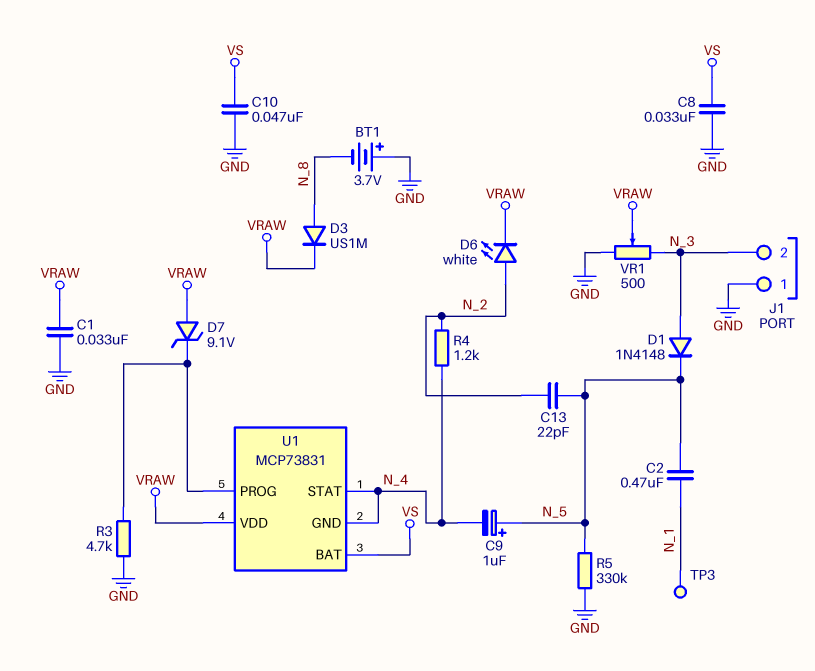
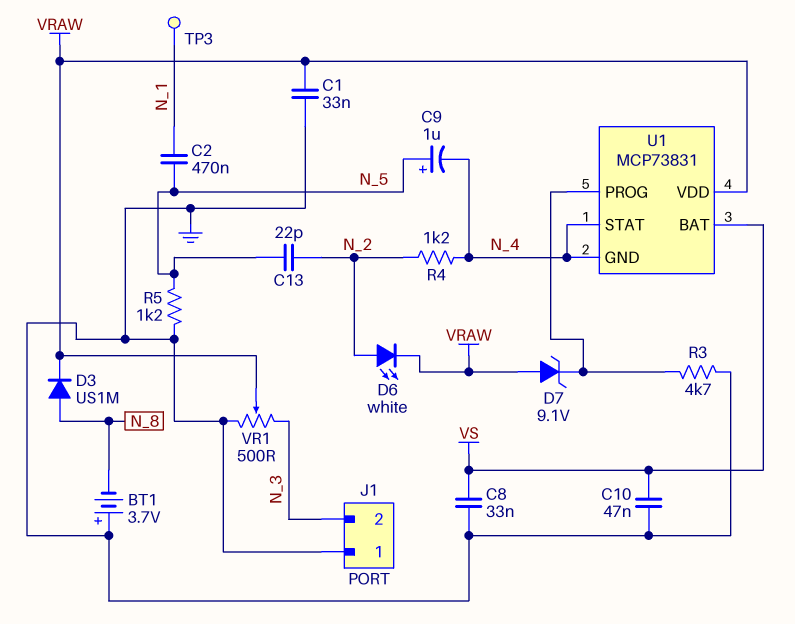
D1: diode 1N4148 (A N_3, K N_5) -> none
R5: 330k (GND, N_5) -> 1.2k (GND, N_5)

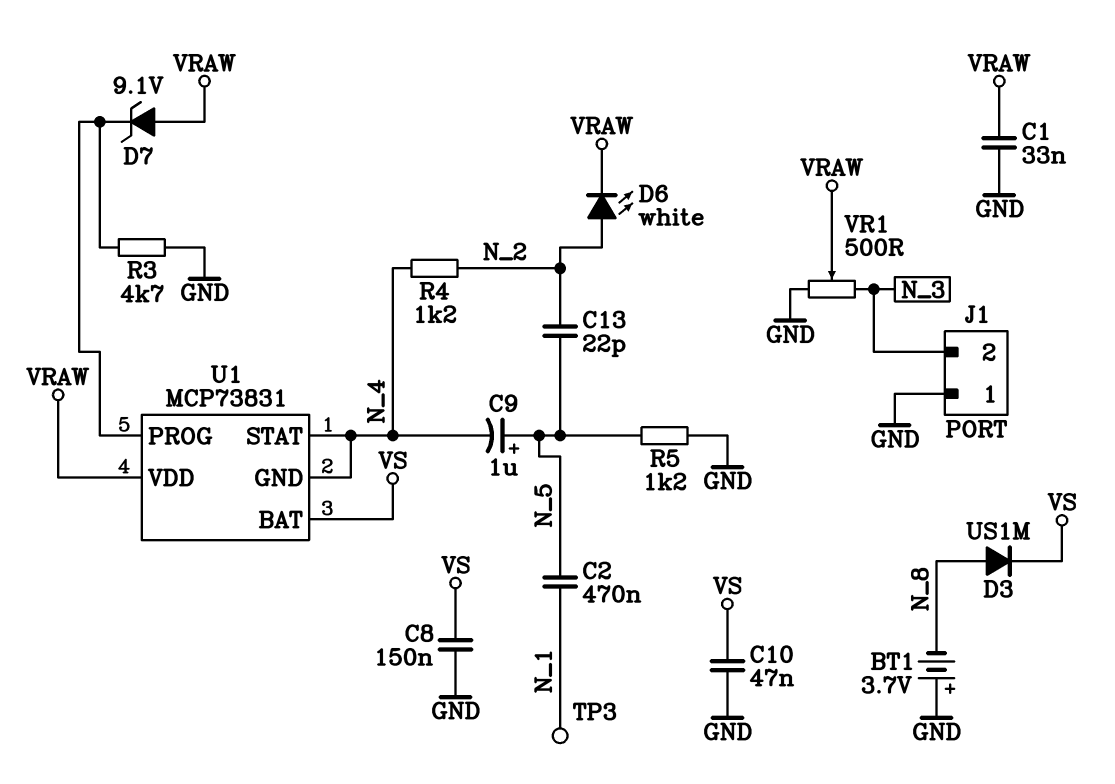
C8: 33nF (GND, VS) -> 150nF (GND, VS)
D3: diode US1M (A N_8, K VRAW) -> diode US1M (A N_8, K VS)

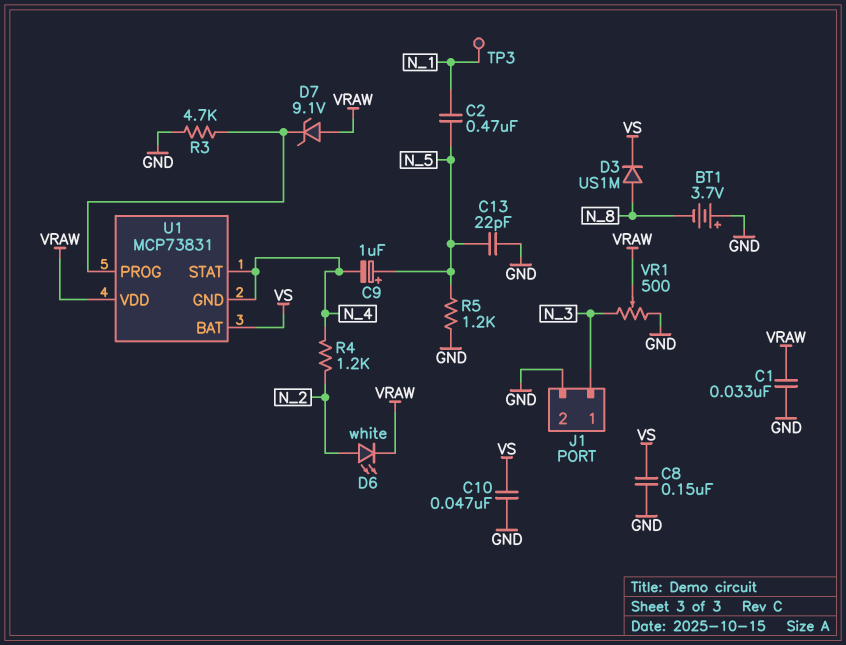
C13: 22pF (N_2, N_5) -> 22pF (GND, N_5)
J1 pin 1: GND -> N_3
J1 pin 2: N_3 -> GND

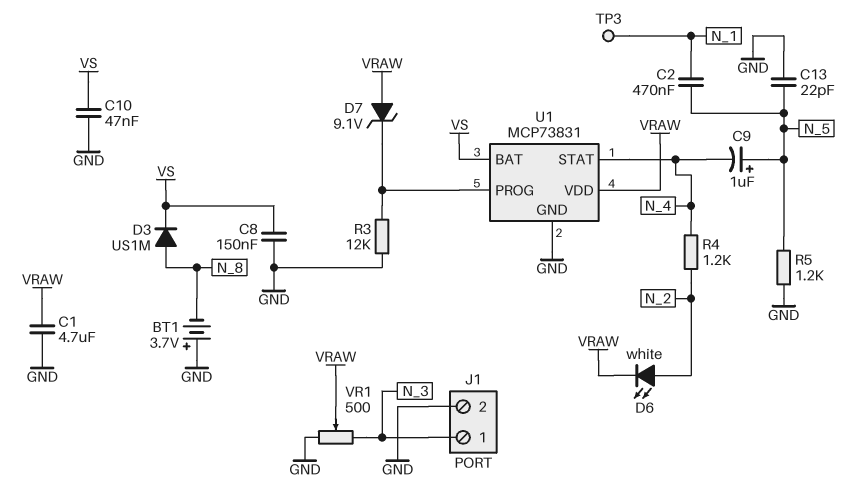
C1: 33nF (GND, VRAW) -> 4.7uF (GND, VRAW)
R3: 4.7k (GND, U1/PROG) -> 12k (GND, U1/PROG)
U1 pin GND: N_4 -> GND

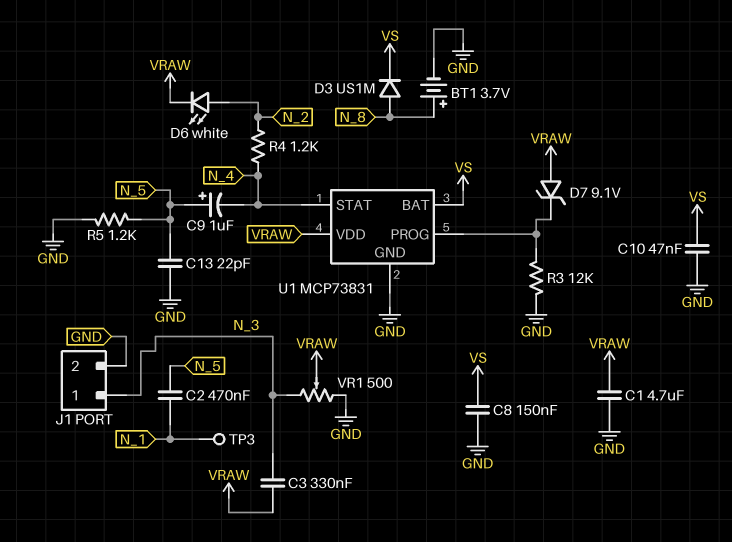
BT1: 3.7V (plus GND, minus N_8) -> 3.7V (plus N_8, minus GND)
C3: none -> 330nF (N_3, VRAW)

